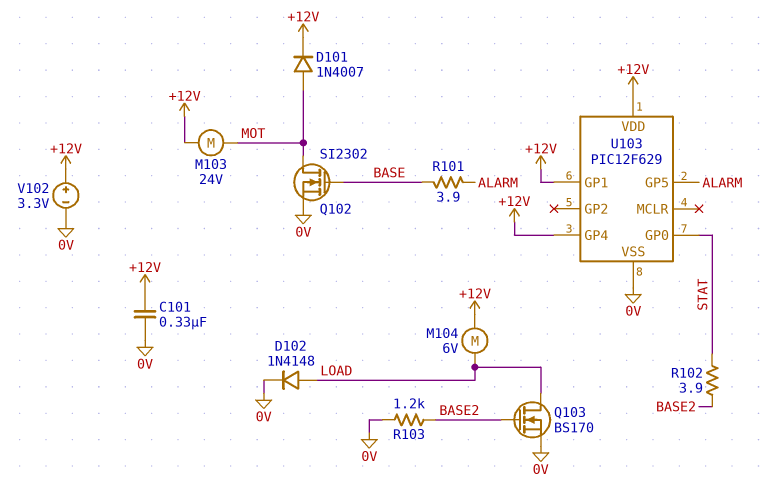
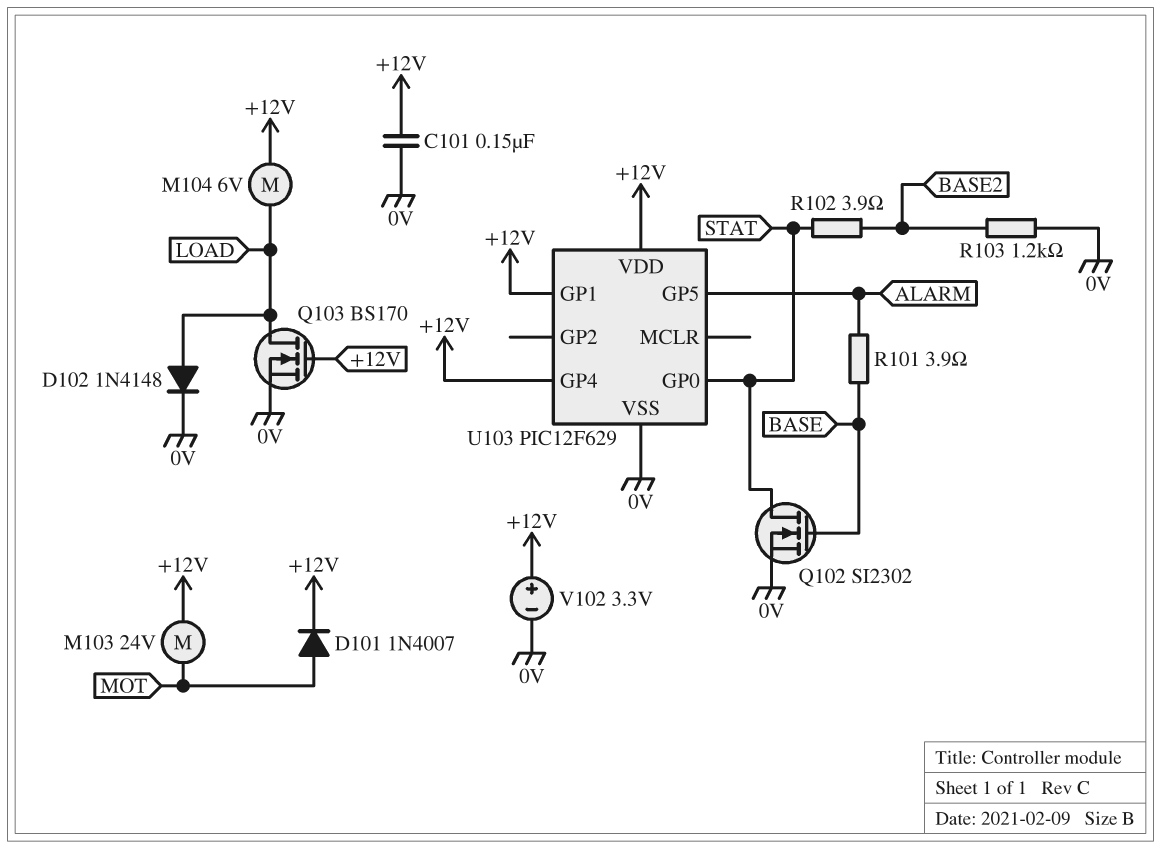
C101: 330nF (+12V, 0V) -> 150nF (+12V, 0V)
Q102: NMOS SI2302 (G BASE, D MOT, S 0V) -> NMOS SI2302 (G BASE, D STAT, S 0V)
Q103: NMOS BS170 (G BASE2, D LOAD, S 0V) -> NMOS BS170 (G +12V, D LOAD, S 0V)

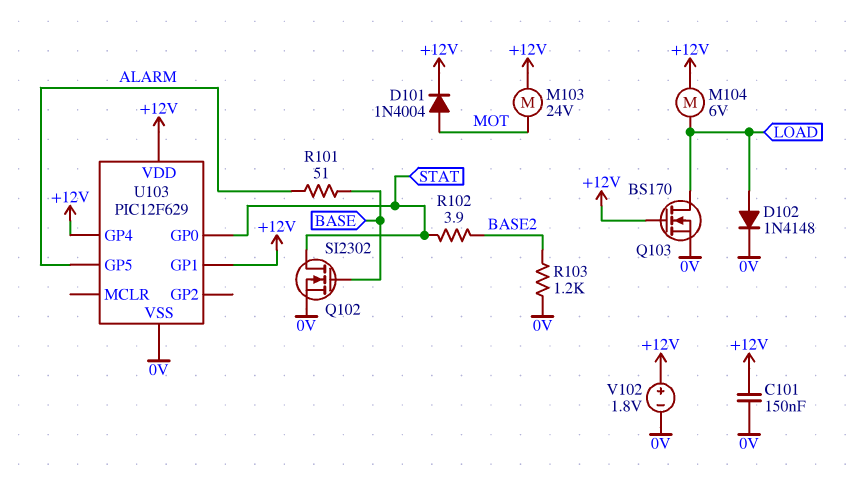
D101: diode 1N4007 (A MOT, K +12V) -> diode 1N4004 (A MOT, K +12V)
R101: 3.9 (ALARM, BASE) -> 51 (ALARM, BASE)
V102: 3.3V (plus +12V, minus 0V) -> 1.8V (plus +12V, minus 0V)

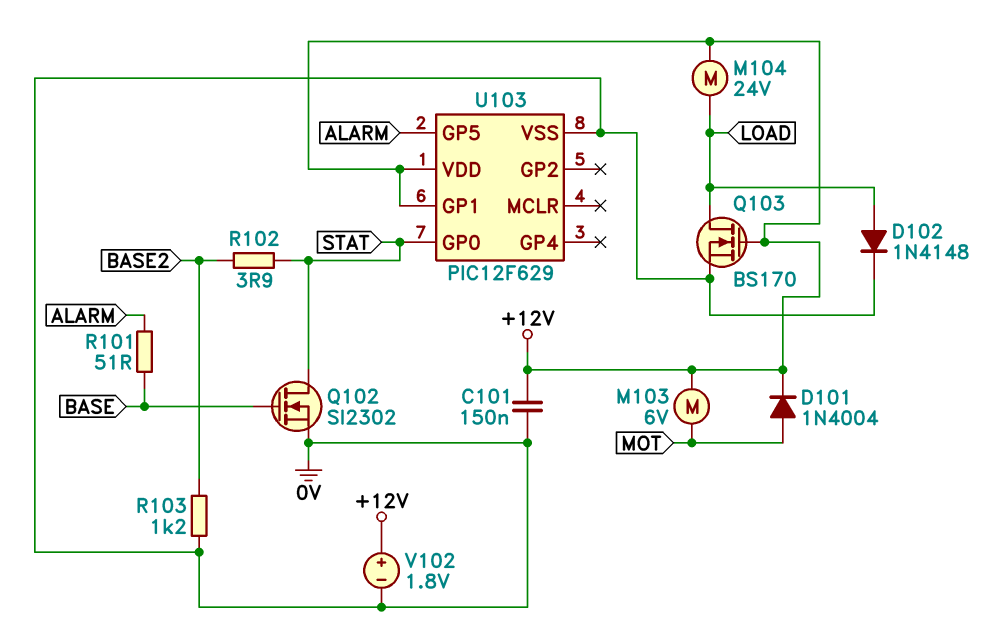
M103: motor 24V (+12V, MOT) -> motor 6V (+12V, MOT)
M104: motor 6V (+12V, LOAD) -> motor 24V (+12V, LOAD)
U103 pin GP4: +12V -> none

